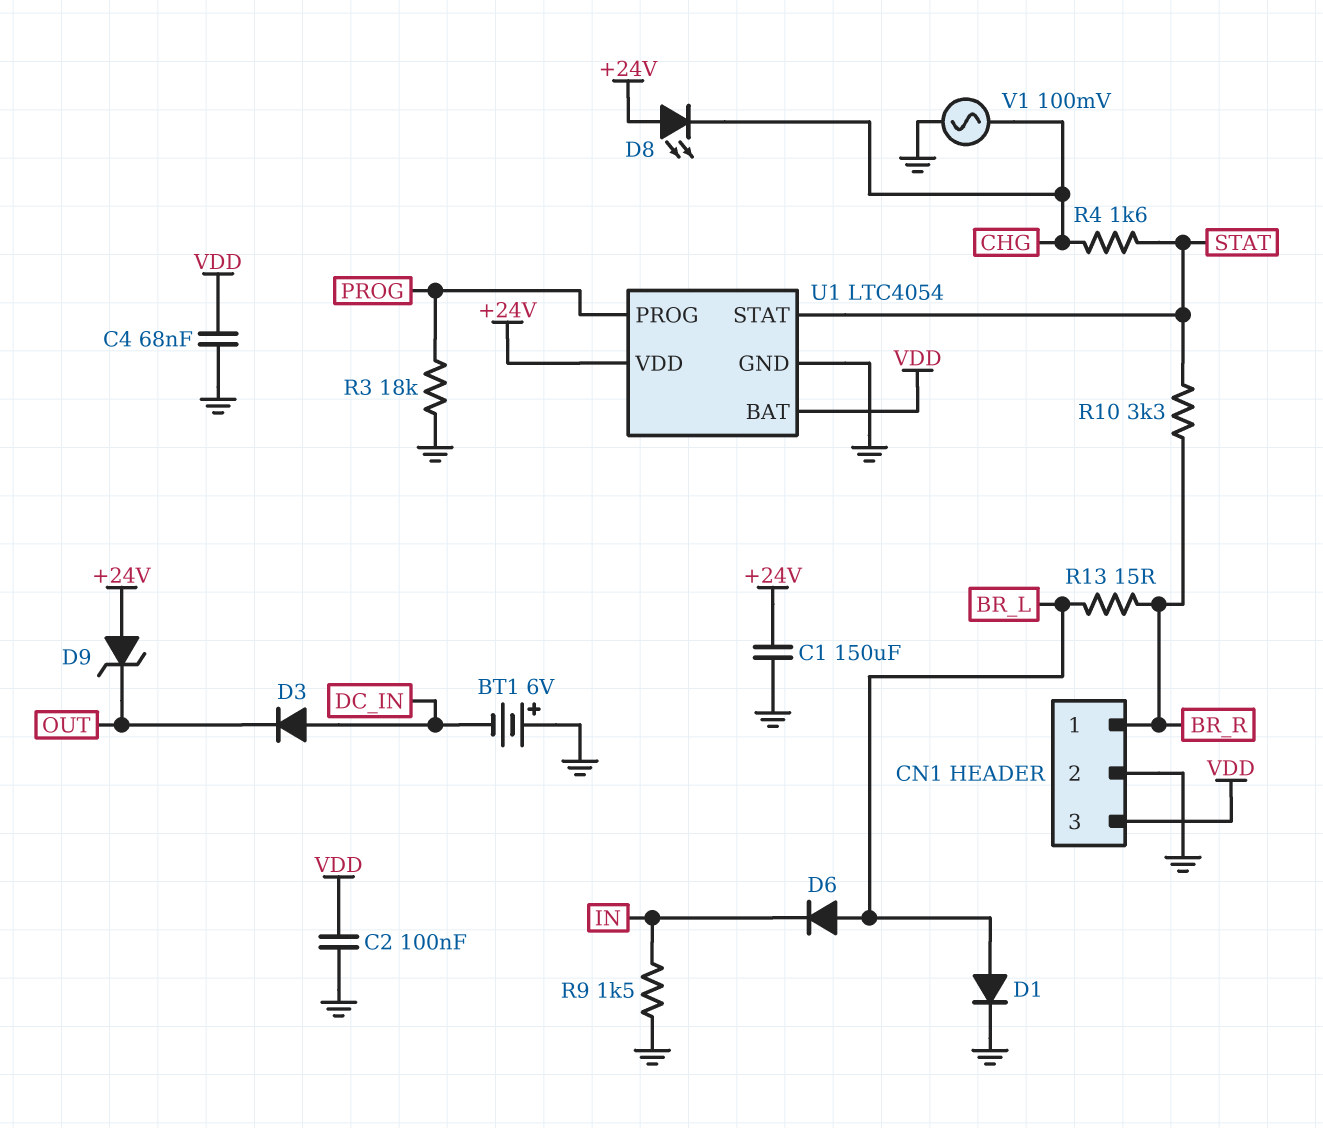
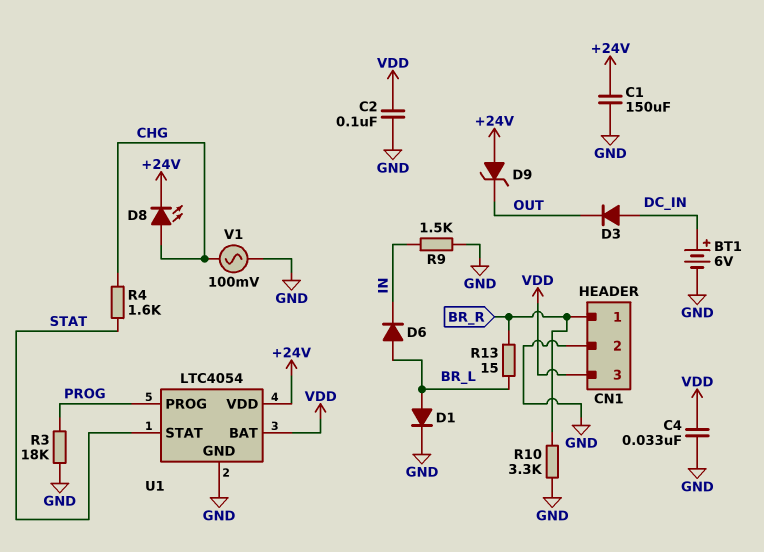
BT1: 6V (plus GND, minus DC_IN) -> 6V (plus DC_IN, minus GND)
C4: 68nF (GND, VDD) -> 33nF (GND, VDD)
D8: LED (A +24V, K CHG) -> LED (A CHG, K +24V)
R10: 3.3k (BR_R, STAT) -> 3.3k (BR_R, GND)

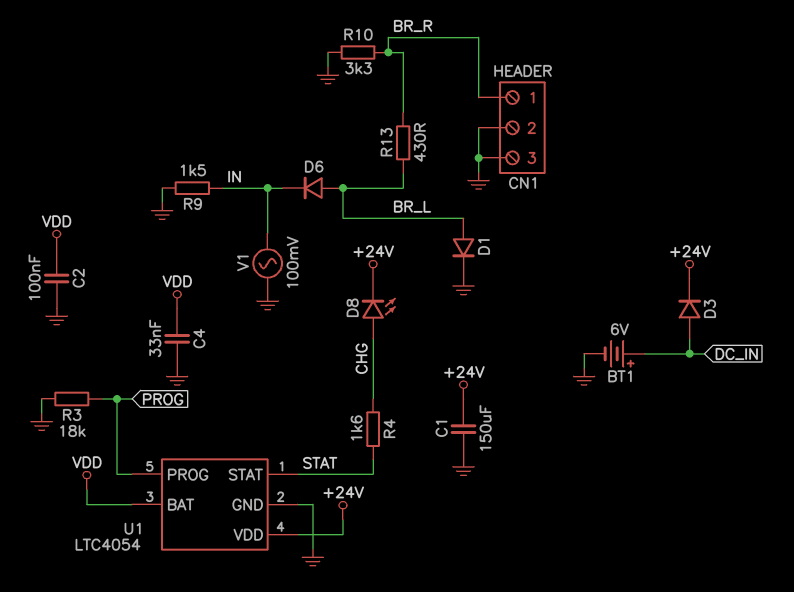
CN1 pin 3: VDD -> GND
D3: diode (A DC_IN, K OUT) -> diode (A DC_IN, K +24V)
D9: zener (A +24V, K OUT) -> none
R13: 15 (BR_L, BR_R) -> 430 (BR_L, BR_R)
V1: AC 100mV (CHG, GND) -> AC 100mV (GND, IN)

